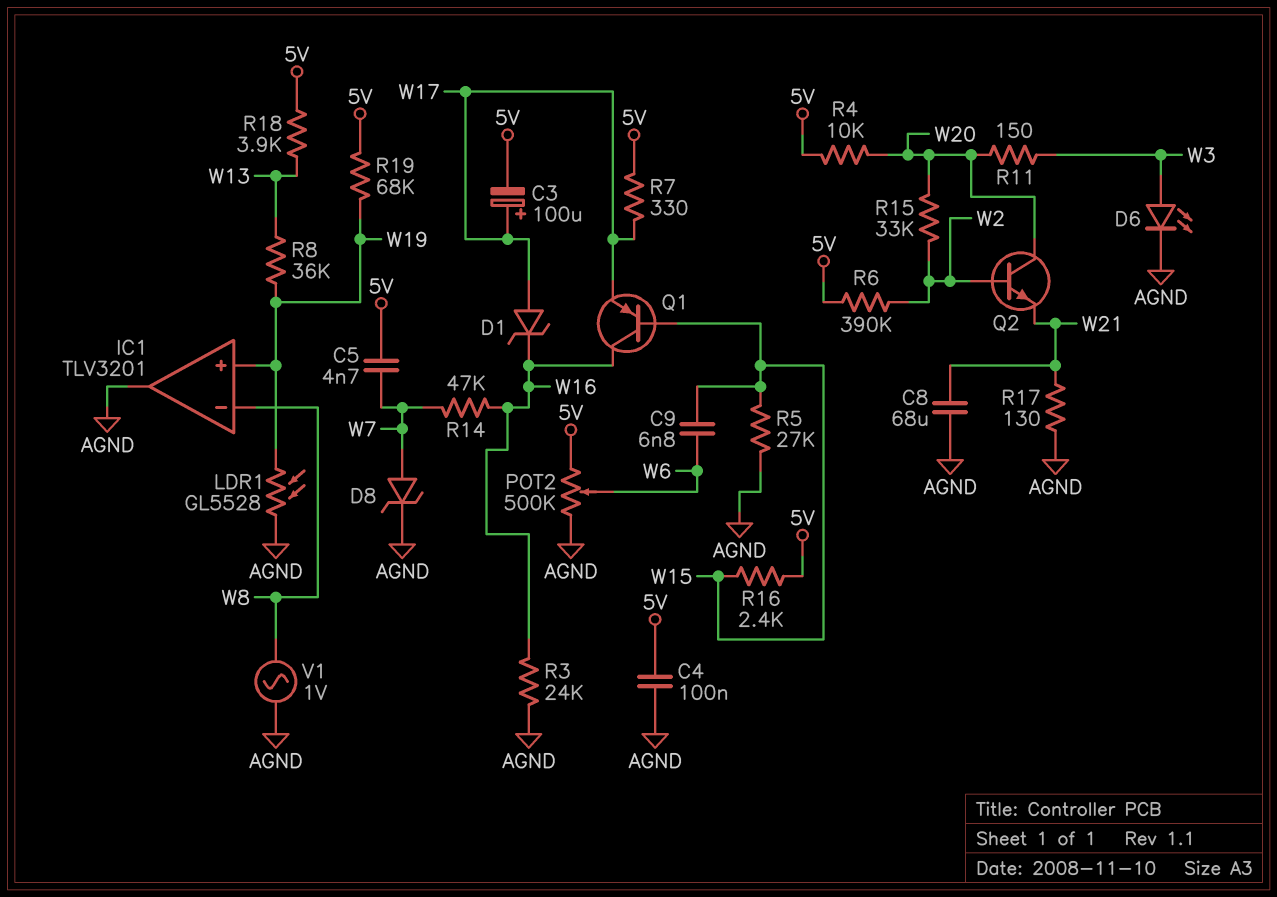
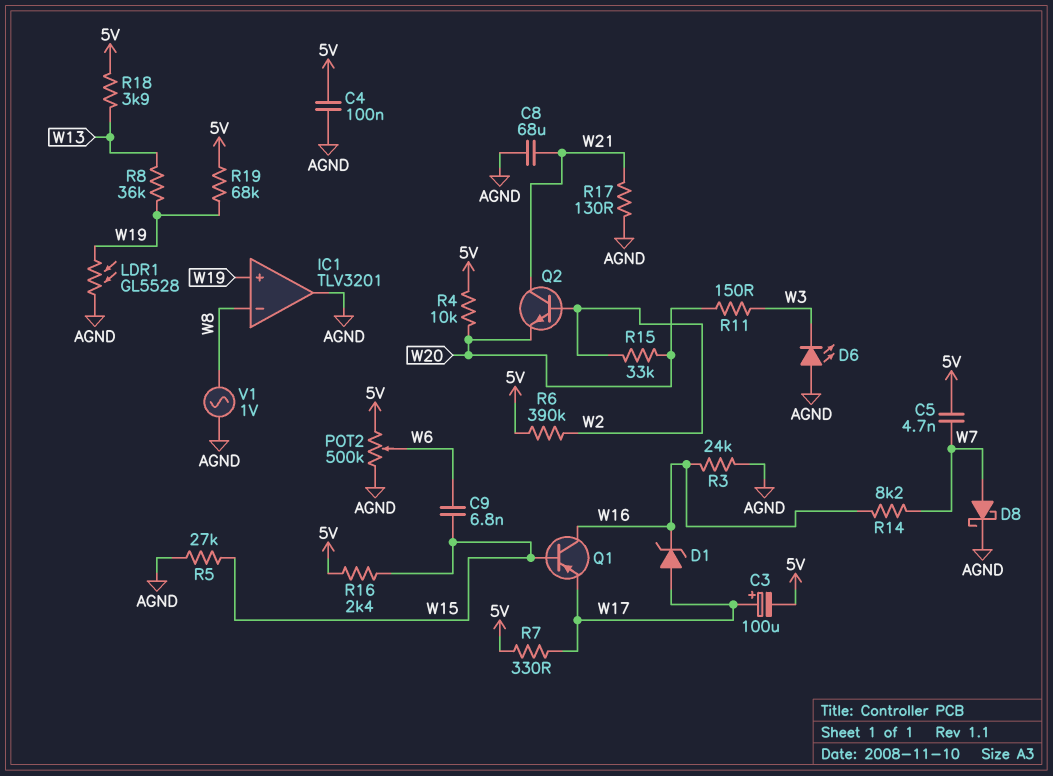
D6: LED (A W3, K AGND) -> LED (A AGND, K W3)
D8: zener (A W7, K AGND) -> schottky (A W7, K AGND)
Q2: NPN (B W2, C W20, E W21) -> NPN (B W2, C W21, E W20)
R14: 47k (W7, W16) -> 8.2k (W7, W16)

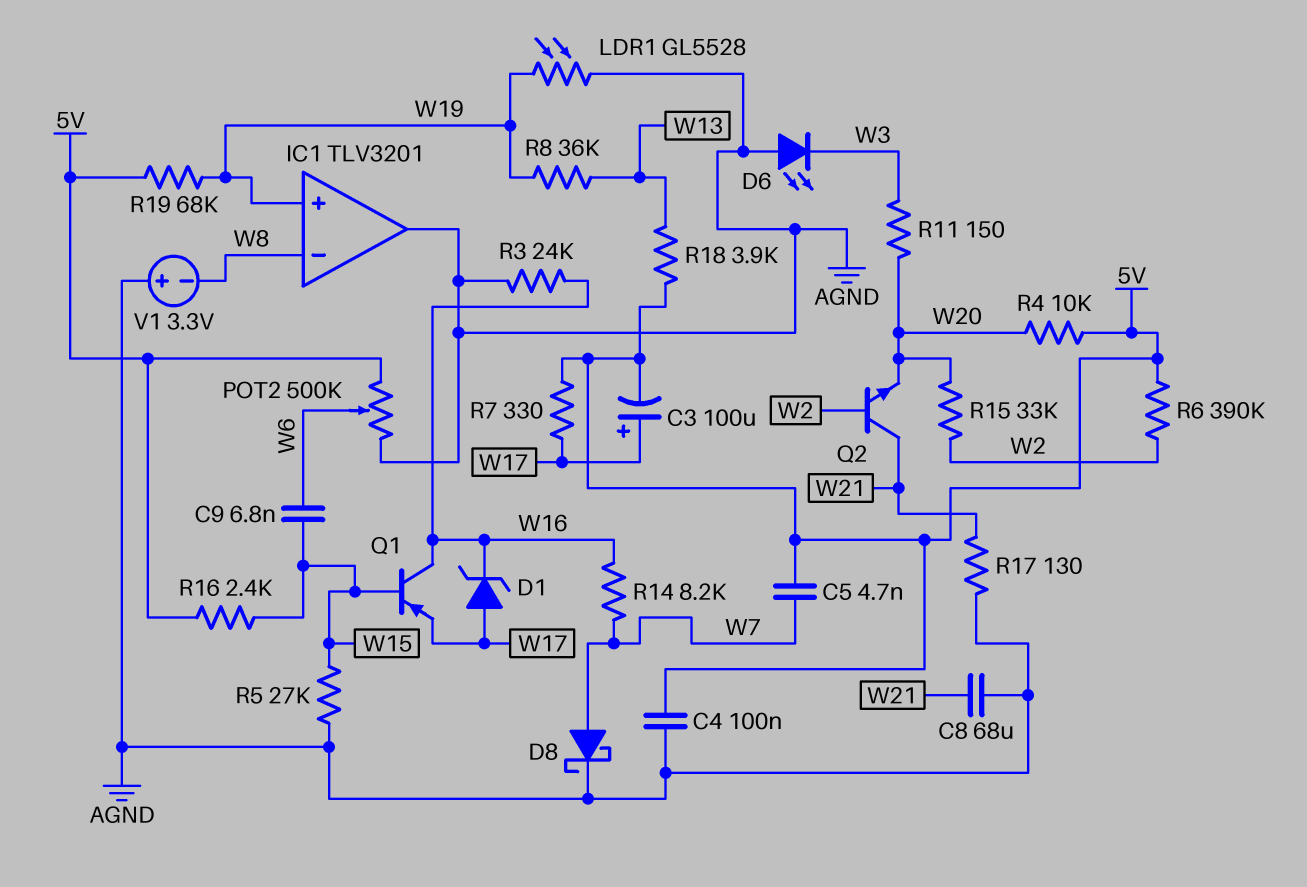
V1: AC 1V (AGND, W8) -> 3.3V (plus AGND, minus W8)

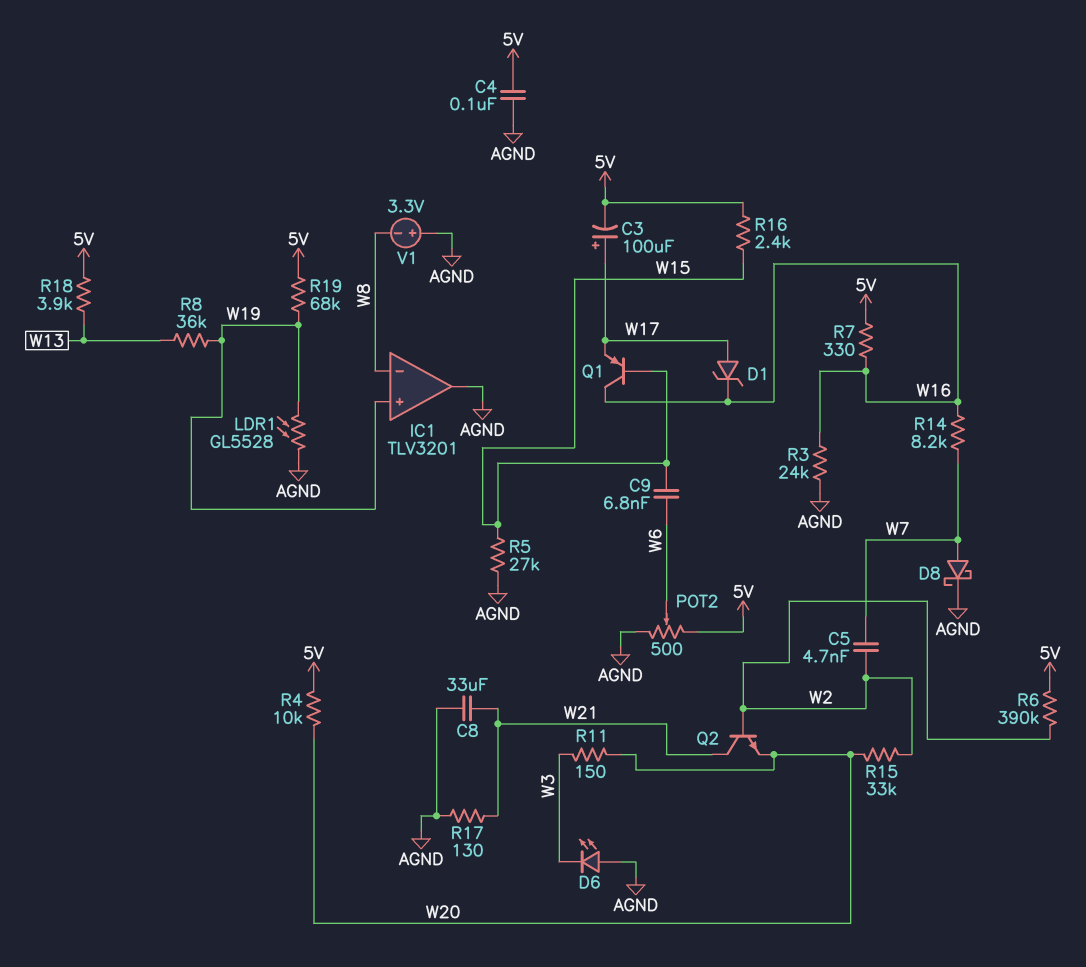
C5: 4.7nF (5V, W7) -> 4.7nF (W2, W7)
C8: 68uF (AGND, W21) -> 33uF (AGND, W21)
POT2: 500k (5V, AGND, wiper W6) -> 500 (5V, AGND, wiper W6)
R7: 330 (5V, W17) -> 330 (5V, W16)

